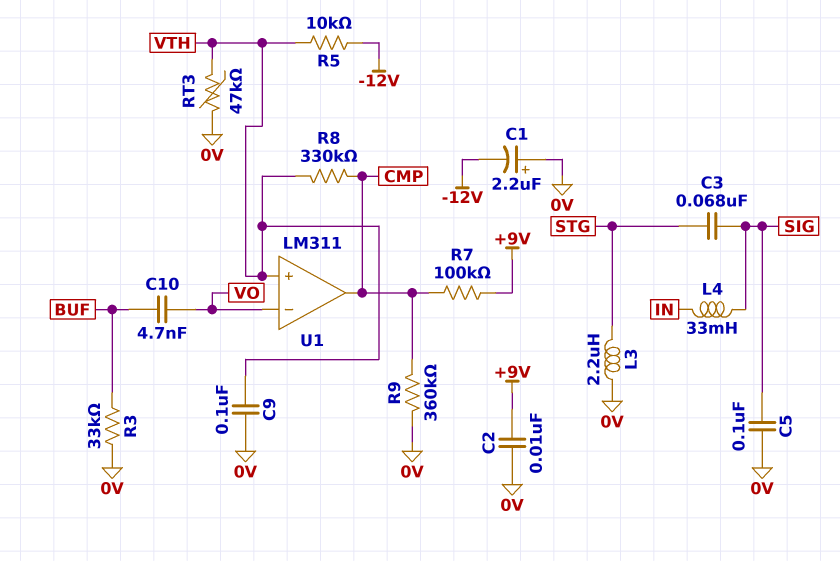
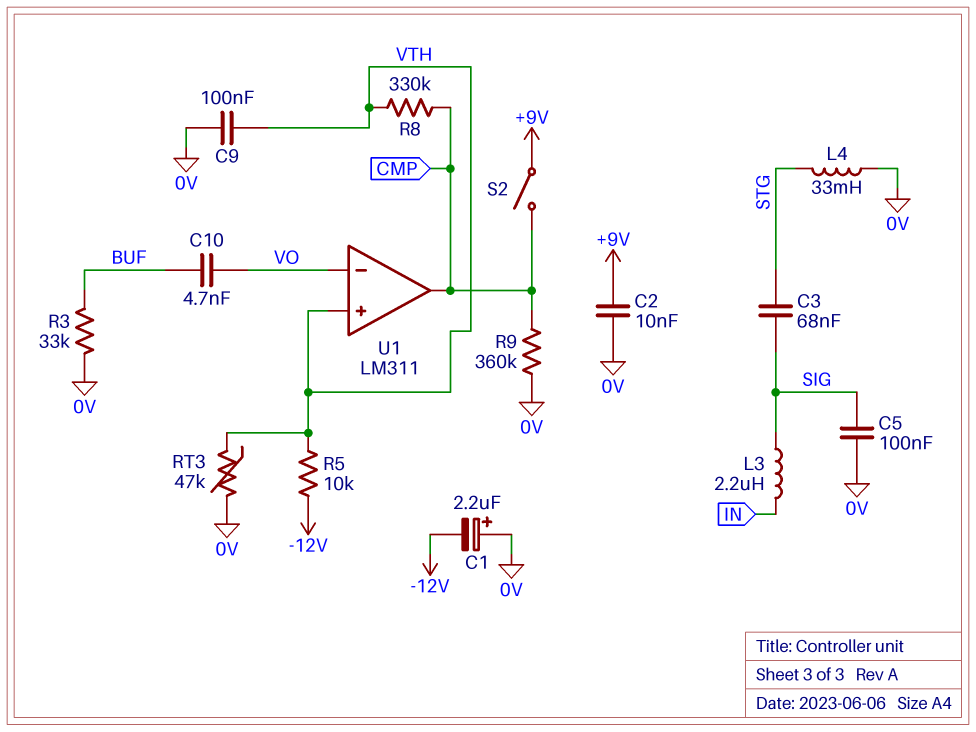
L3: 2.2uH (0V, STG) -> 2.2uH (IN, SIG)
L4: 33mH (IN, SIG) -> 33mH (0V, STG)
R7: 100k (+9V, CMP) -> none
S2: none -> switch (+9V, CMP)

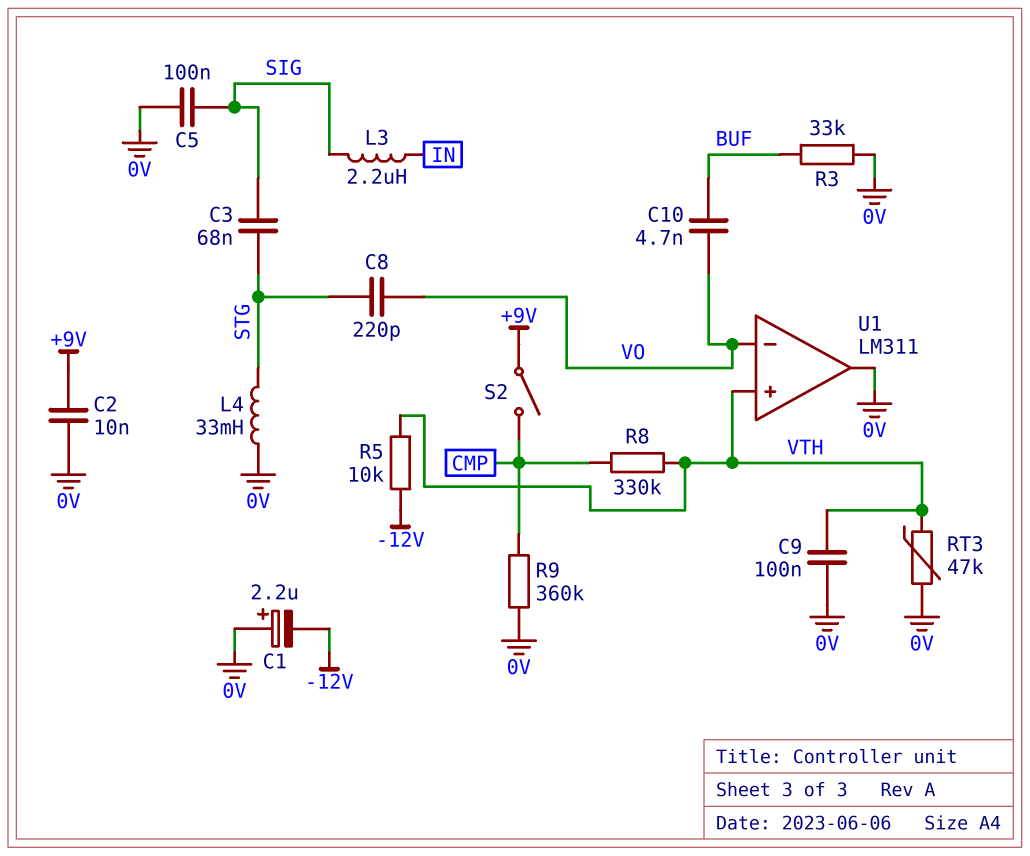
C8: none -> 220pF (STG, VO)
U1 pin out: CMP -> 0V

